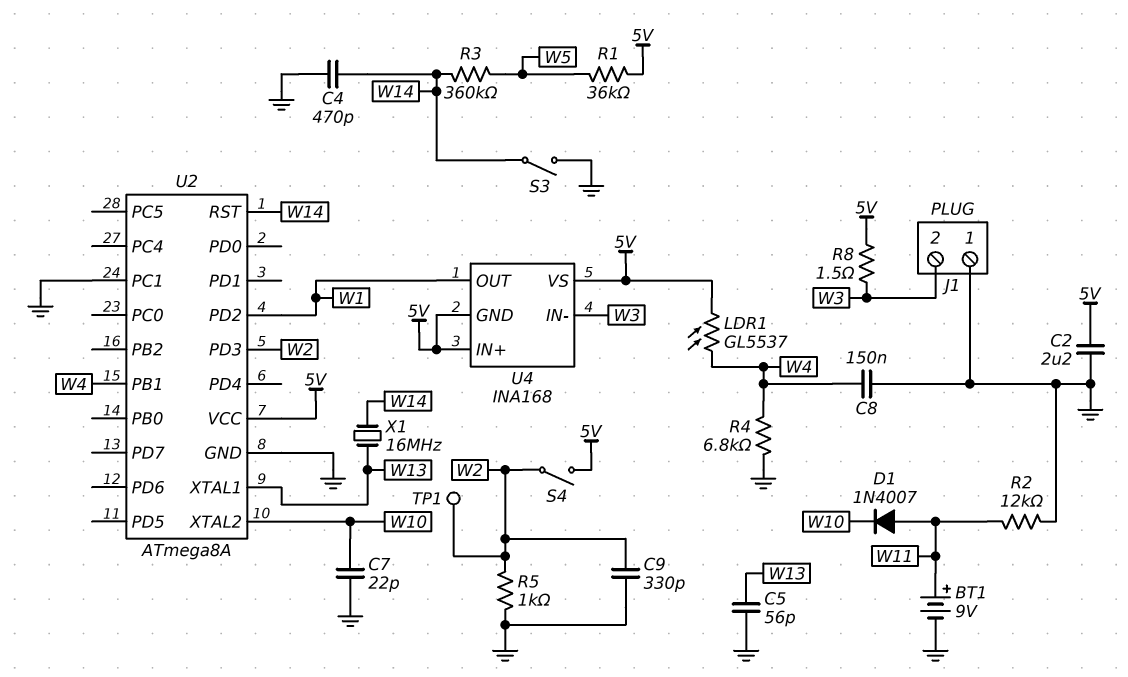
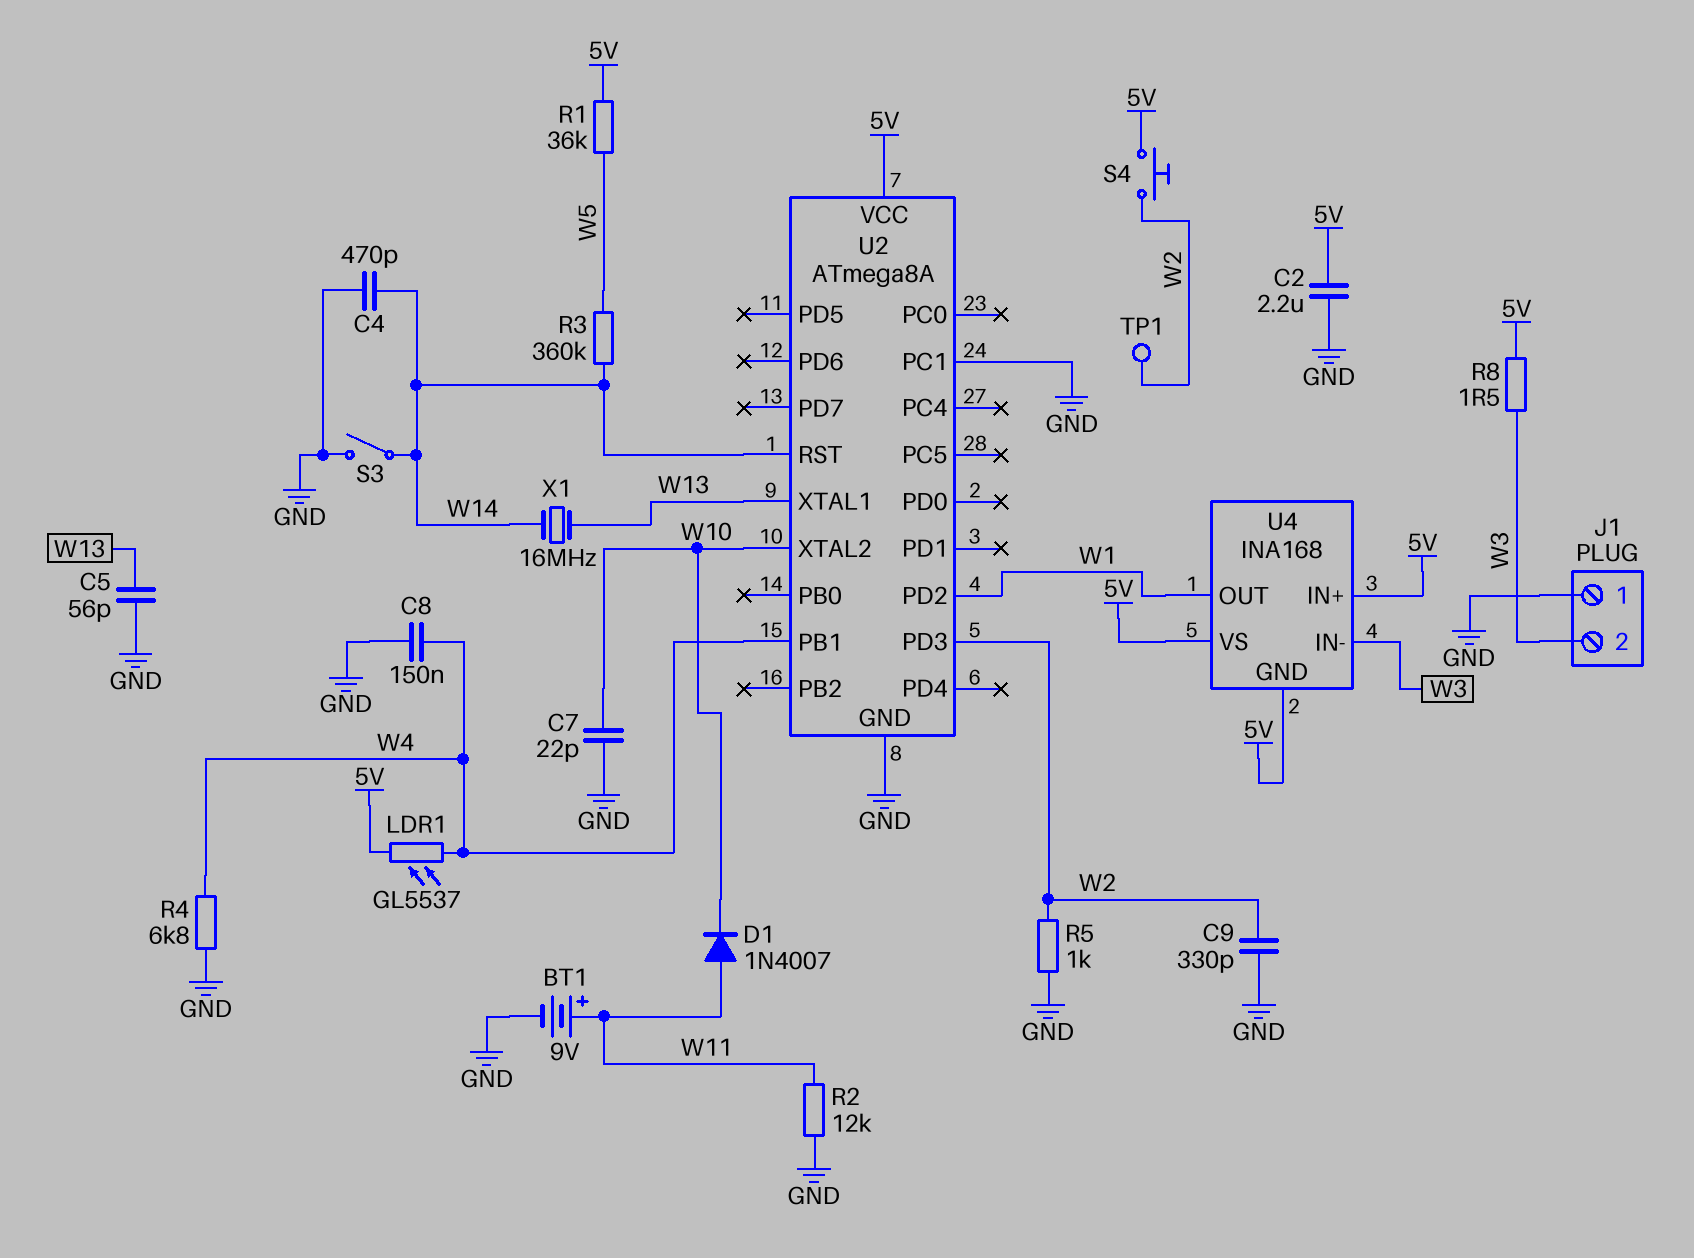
S4: switch (5V, W2) -> button (5V, W2)

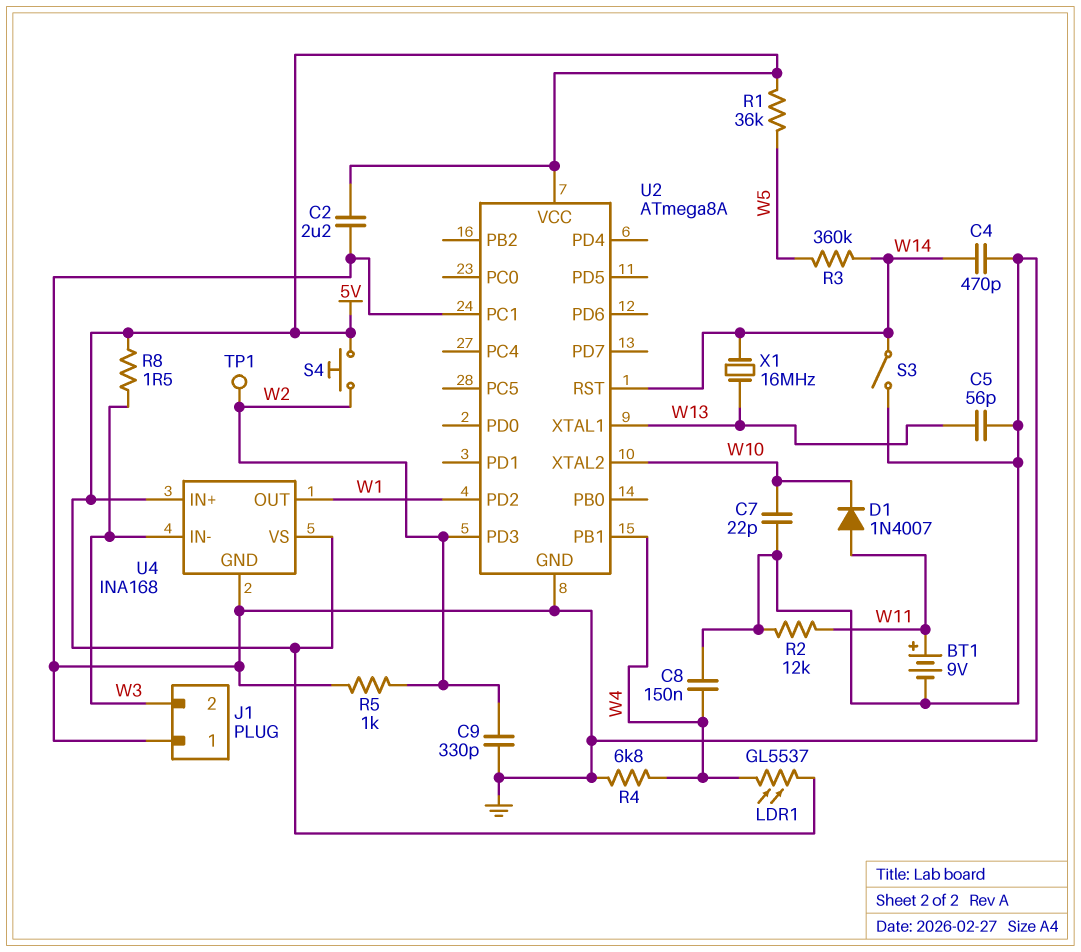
U4 pin GND: 5V -> GND

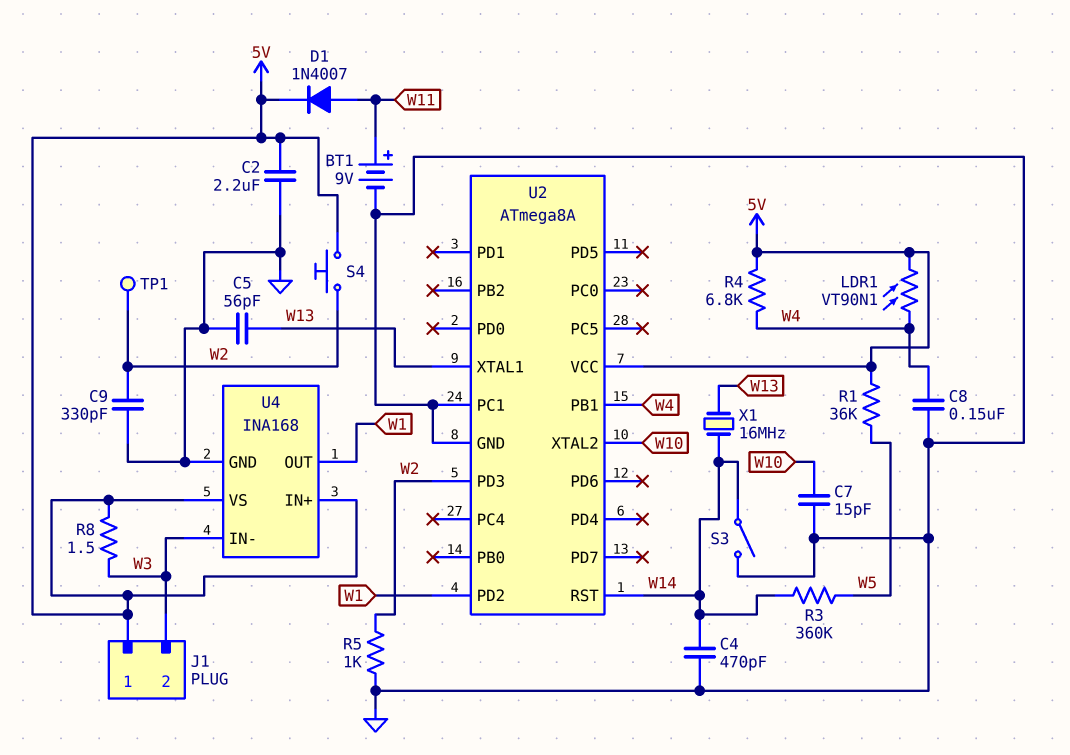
C7: 22pF (GND, W10) -> 15pF (GND, W10)
D1: diode 1N4007 (A W11, K W10) -> diode 1N4007 (A W11, K 5V)
J1 pin 1: GND -> 5V
LDR1: GL5537 (5V, W4) -> VT90N1 (5V, W4)
R2: 12k (GND, W11) -> none
R4: 6.8k (GND, W4) -> 6.8k (5V, W4)

